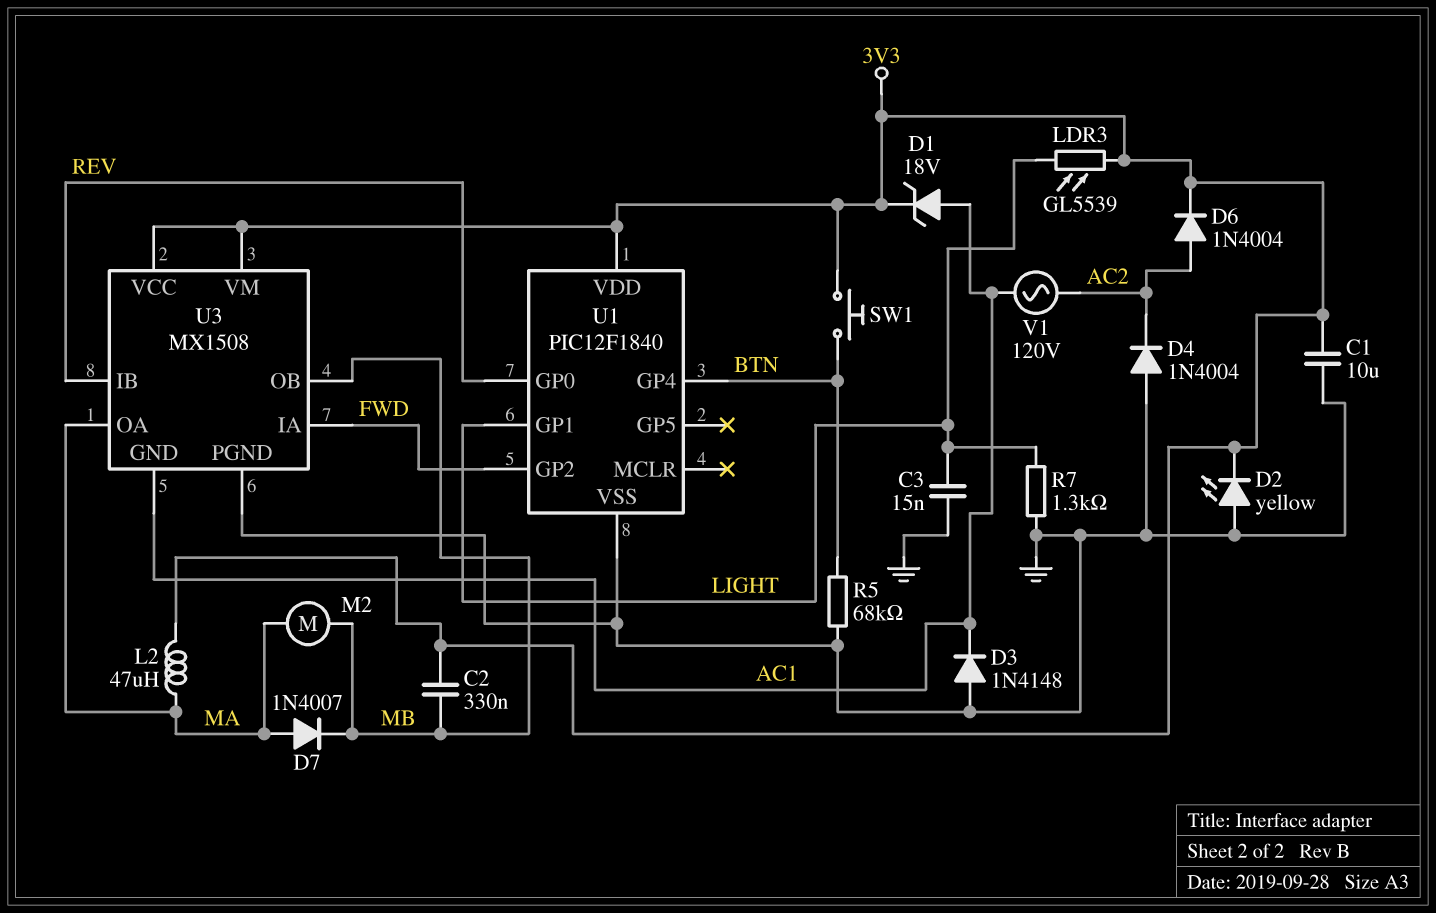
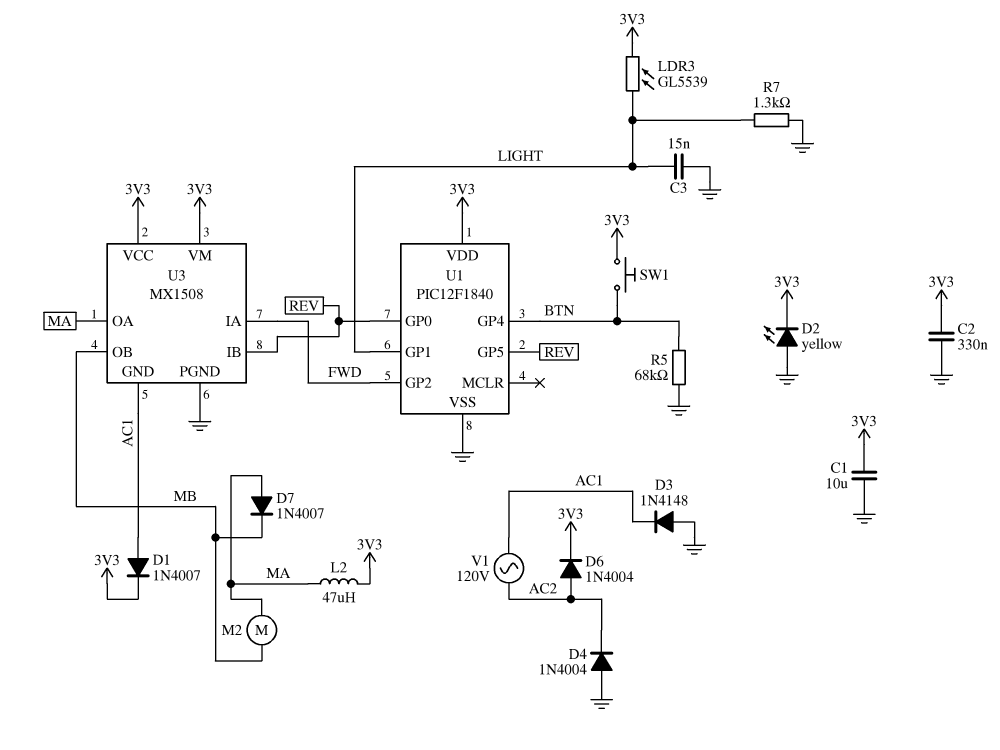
C2: 330nF (3V3, MB) -> 330nF (3V3, GND)
D1: zener 18V (A AC1, K 3V3) -> diode 1N4007 (A AC1, K 3V3)
U1 pin GP5: none -> REV

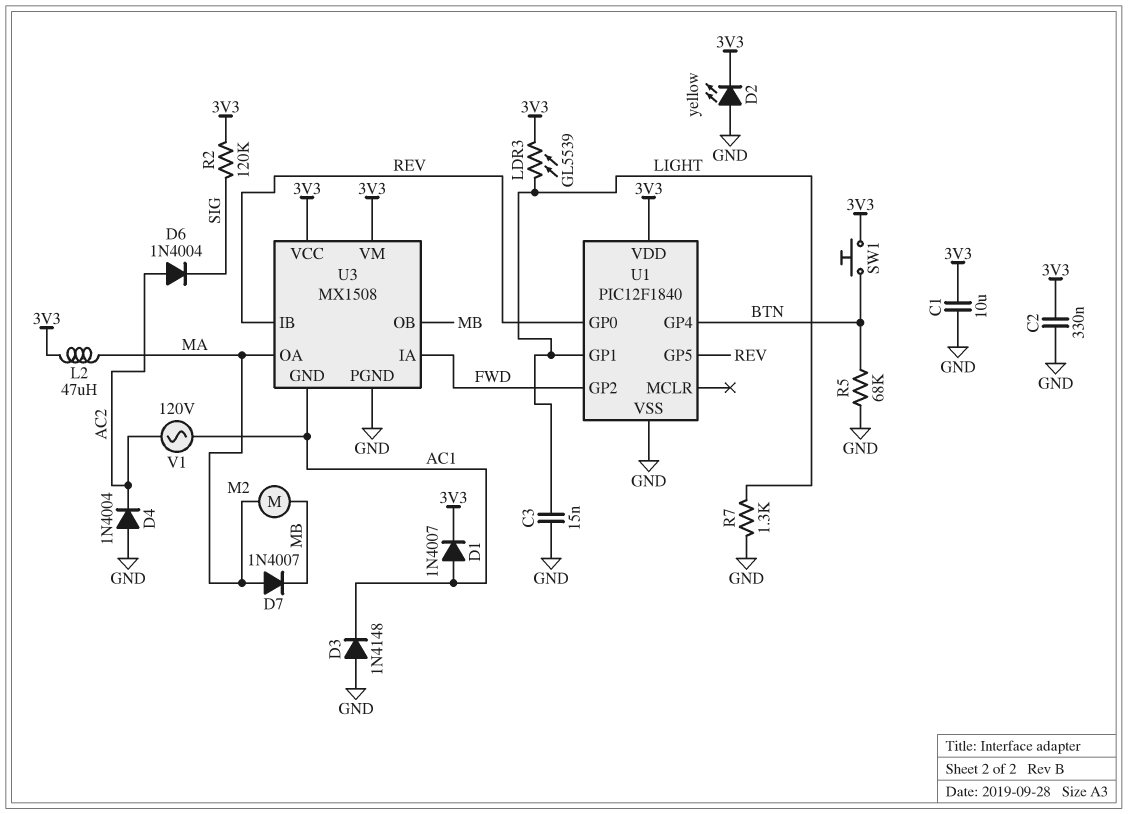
D6: diode 1N4004 (A AC2, K 3V3) -> diode 1N4004 (A AC2, K SIG)
R2: none -> 120k (3V3, SIG)

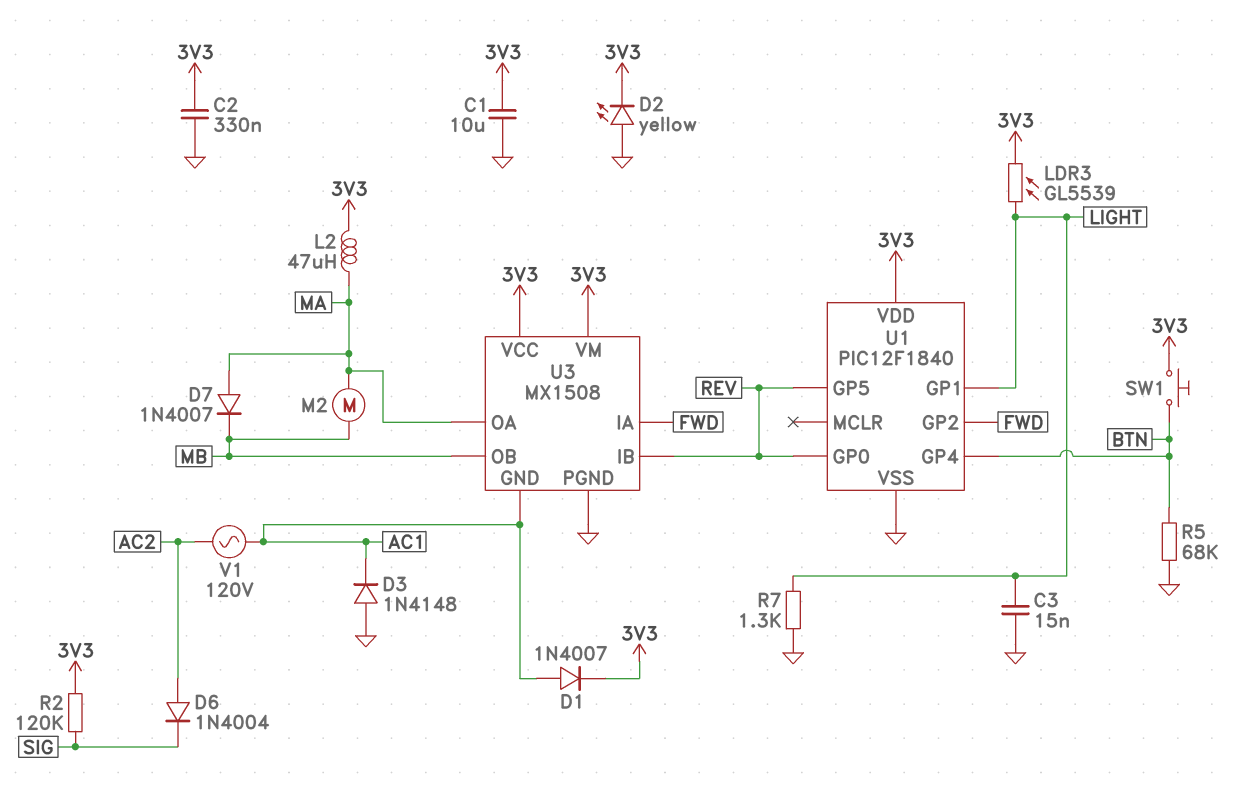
D4: diode 1N4004 (A GND, K AC2) -> none

